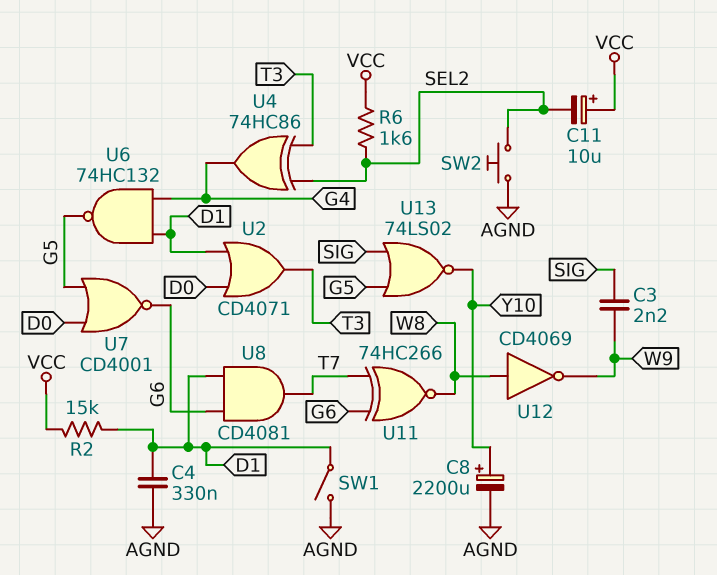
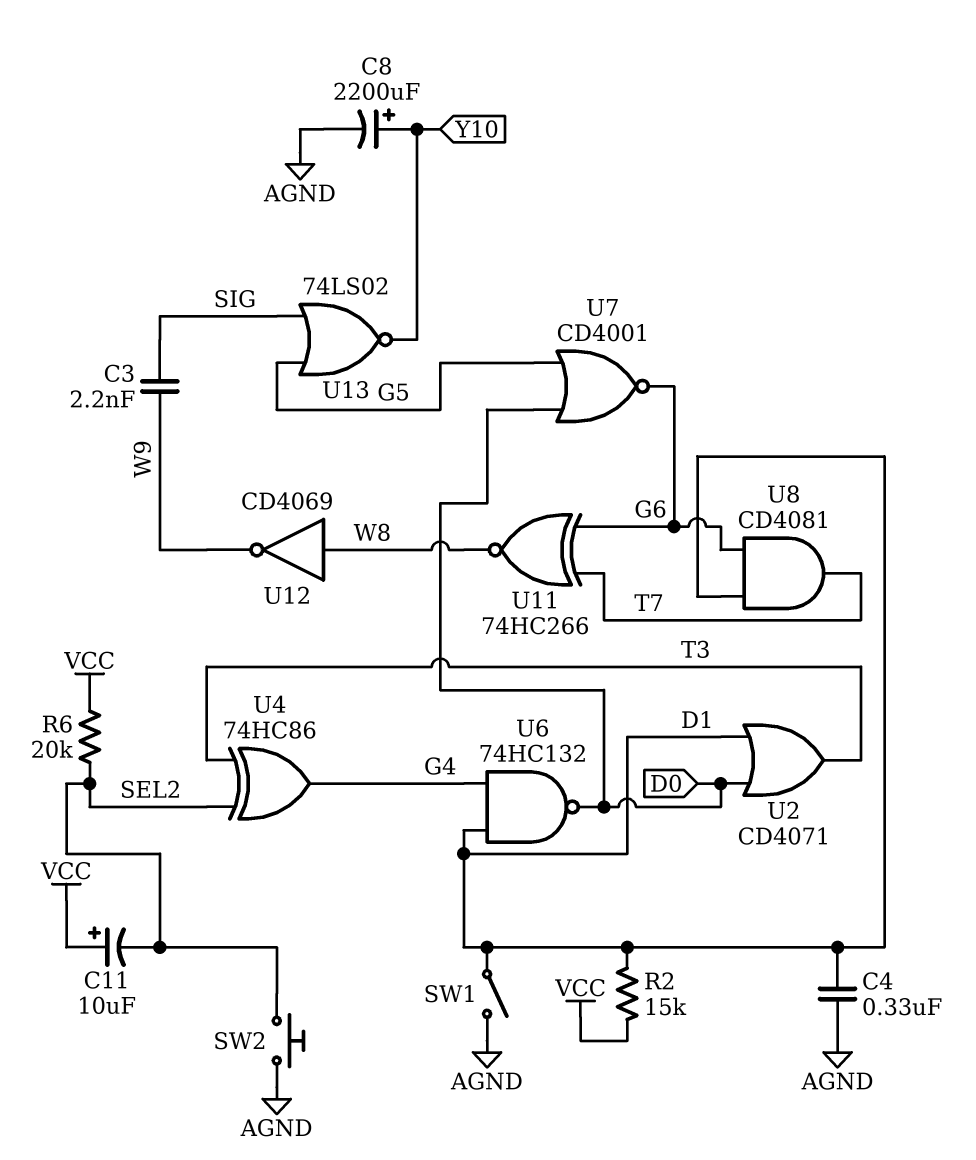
R6: 1.6k (SEL2, VCC) -> 20k (SEL2, VCC)
U6: NAND 74HC132 (in D1, in G4, out G5) -> NAND 74HC132 (in D1, in G4, out D0)

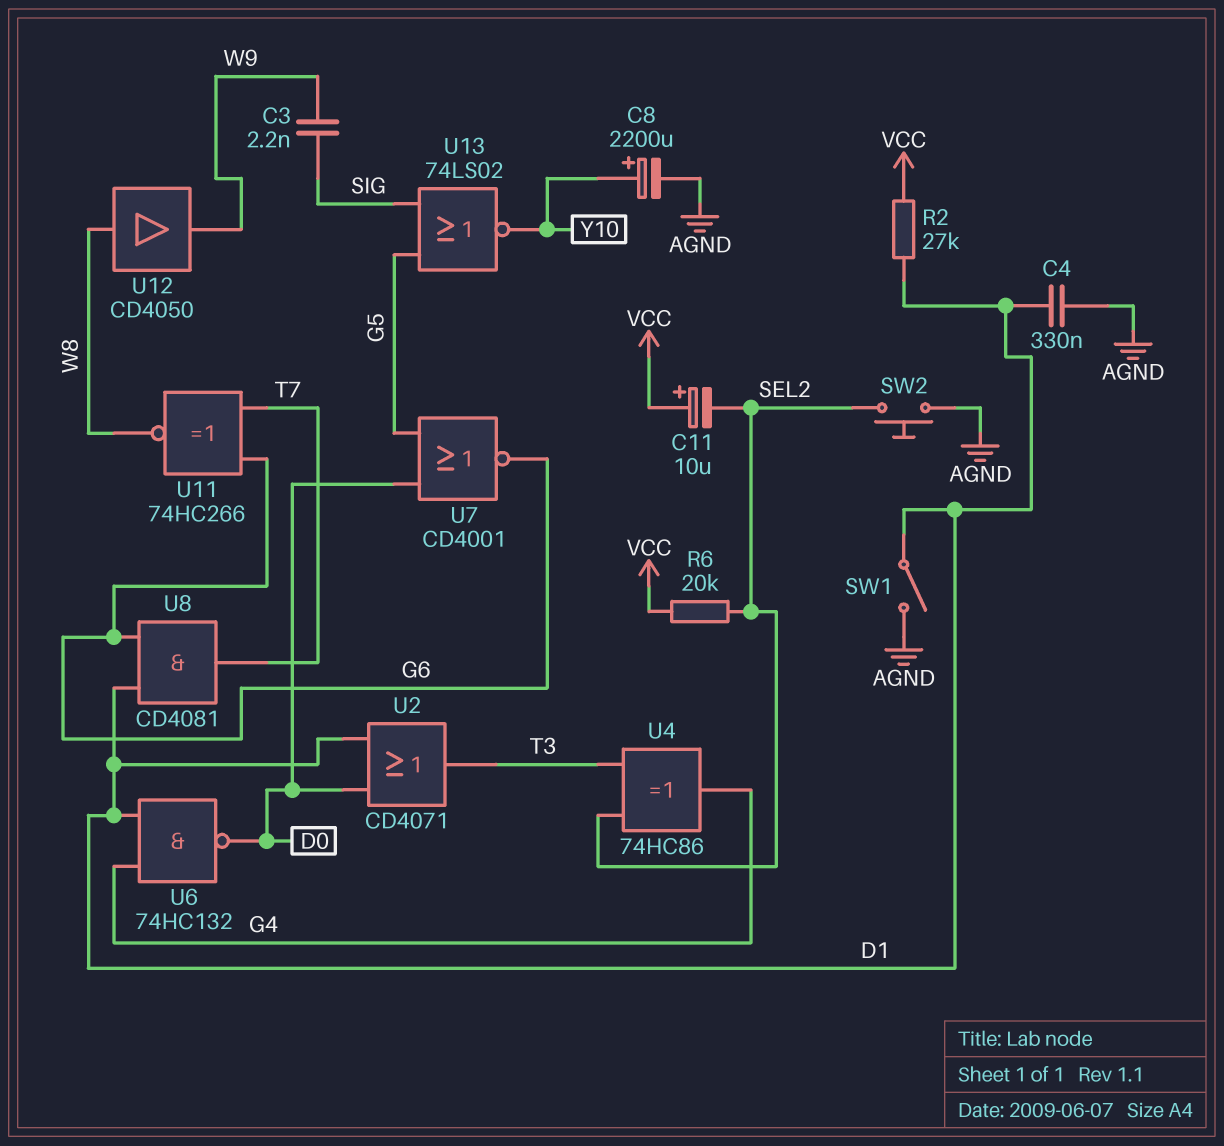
R2: 15k (D1, VCC) -> 27k (D1, VCC)
U12: NOT CD4069 (in W8, out W9) -> buffer CD4050 (in W8, out W9)

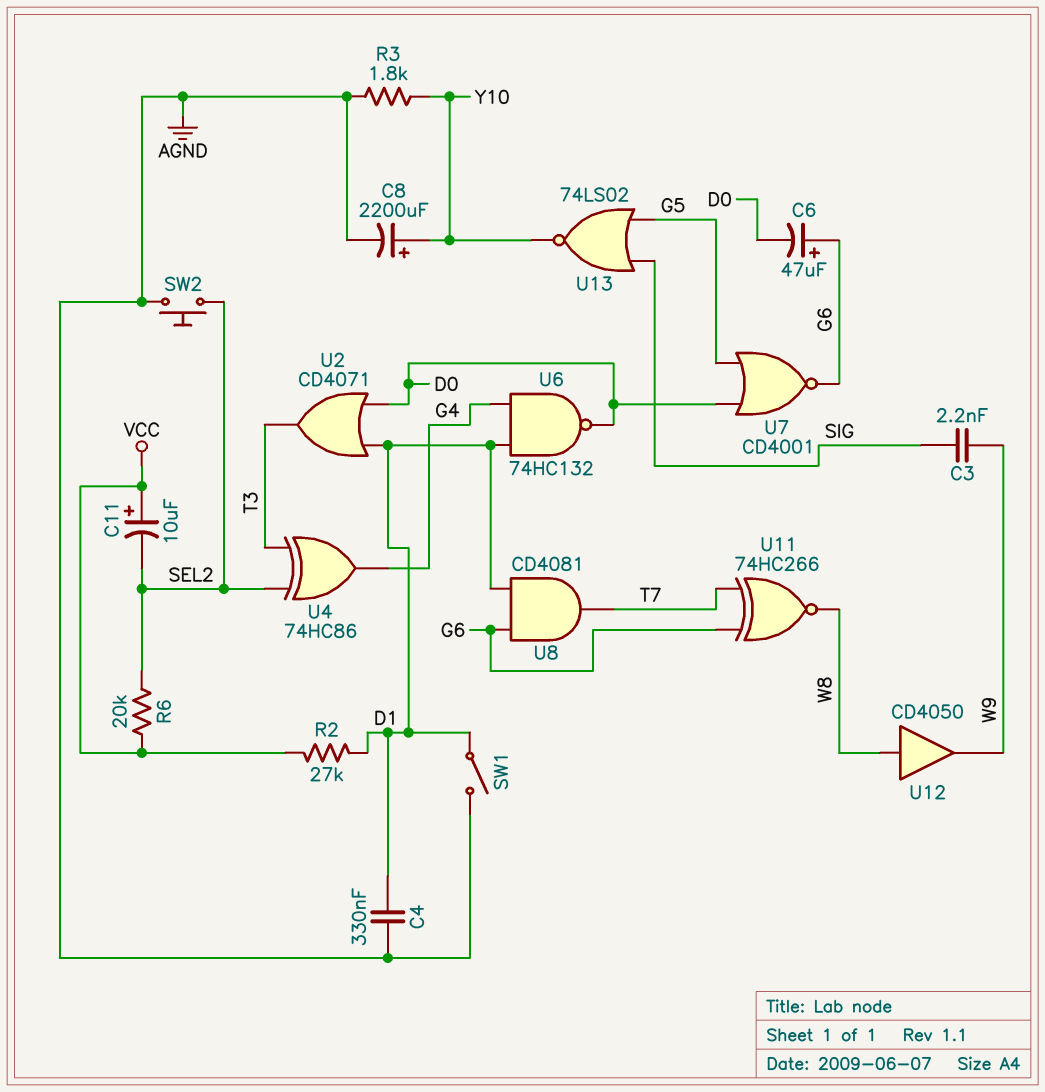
C6: none -> 47uF (plus G6, minus D0)
R3: none -> 1.8k (AGND, Y10)

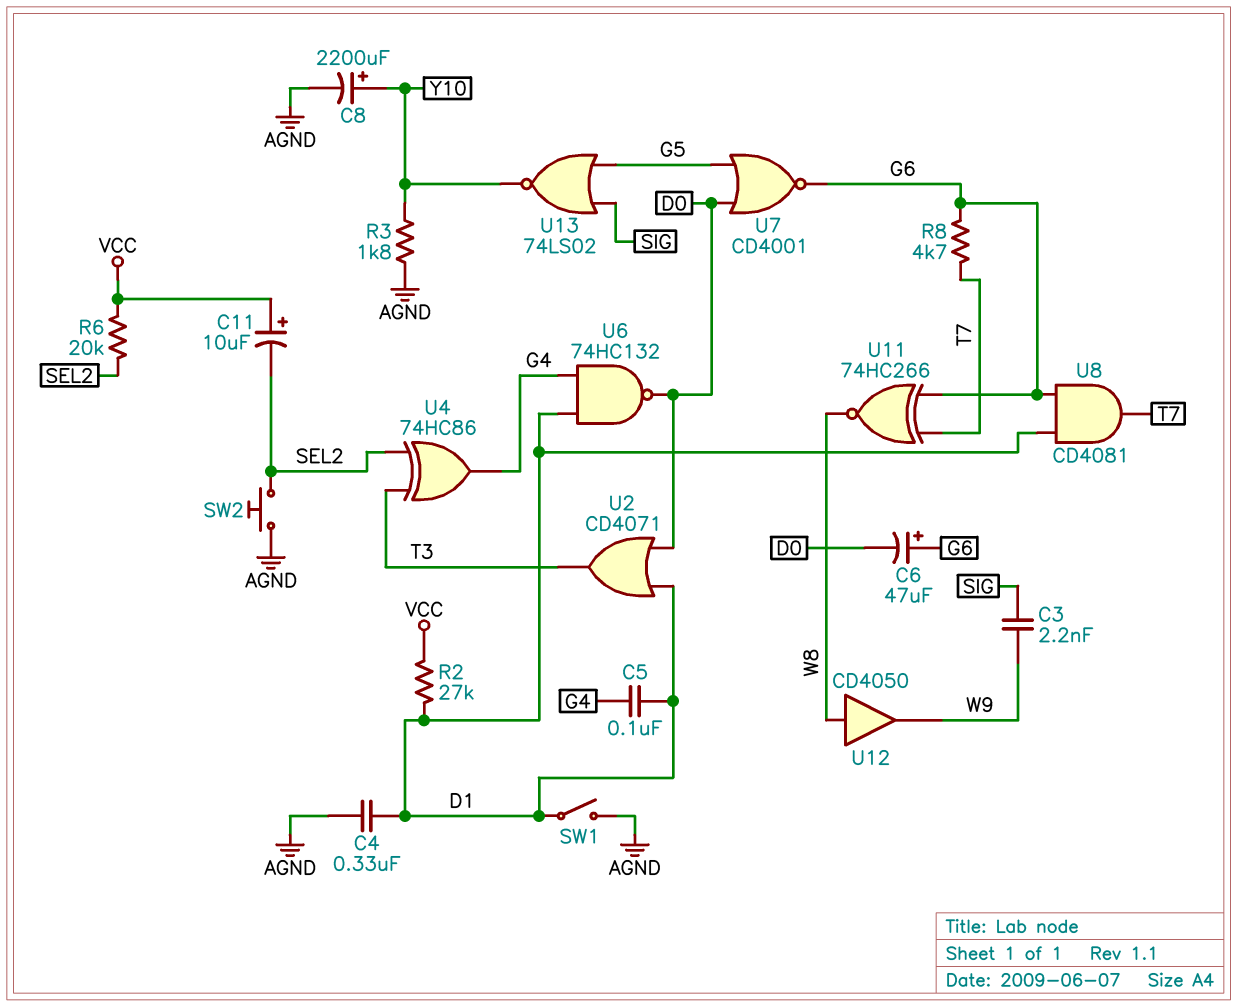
C5: none -> 100nF (D1, G4)
R8: none -> 4.7k (G6, T7)

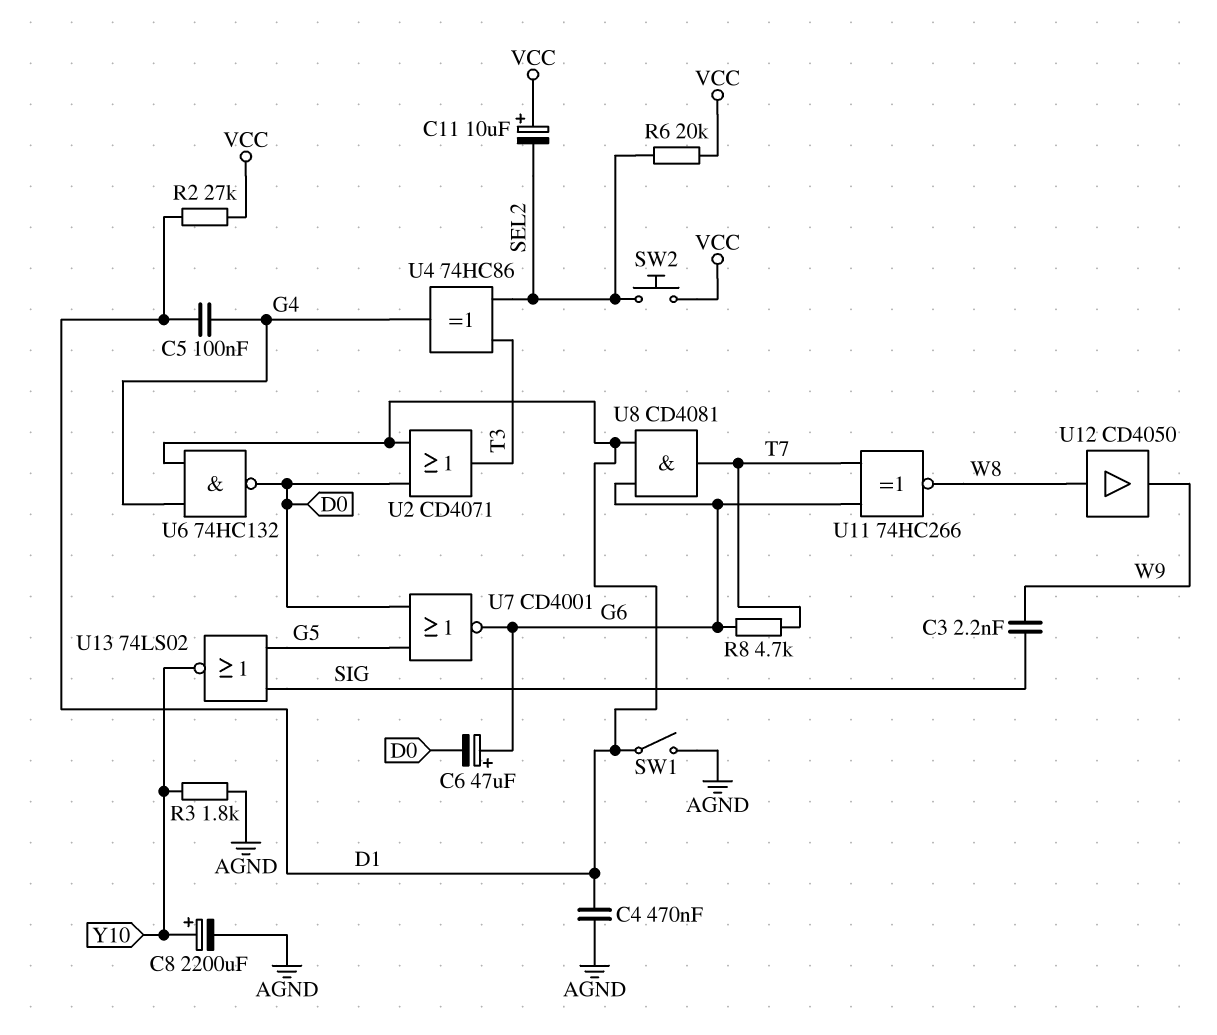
C4: 330nF (AGND, D1) -> 470nF (AGND, D1)
SW2: button (AGND, SEL2) -> button (SEL2, VCC)

